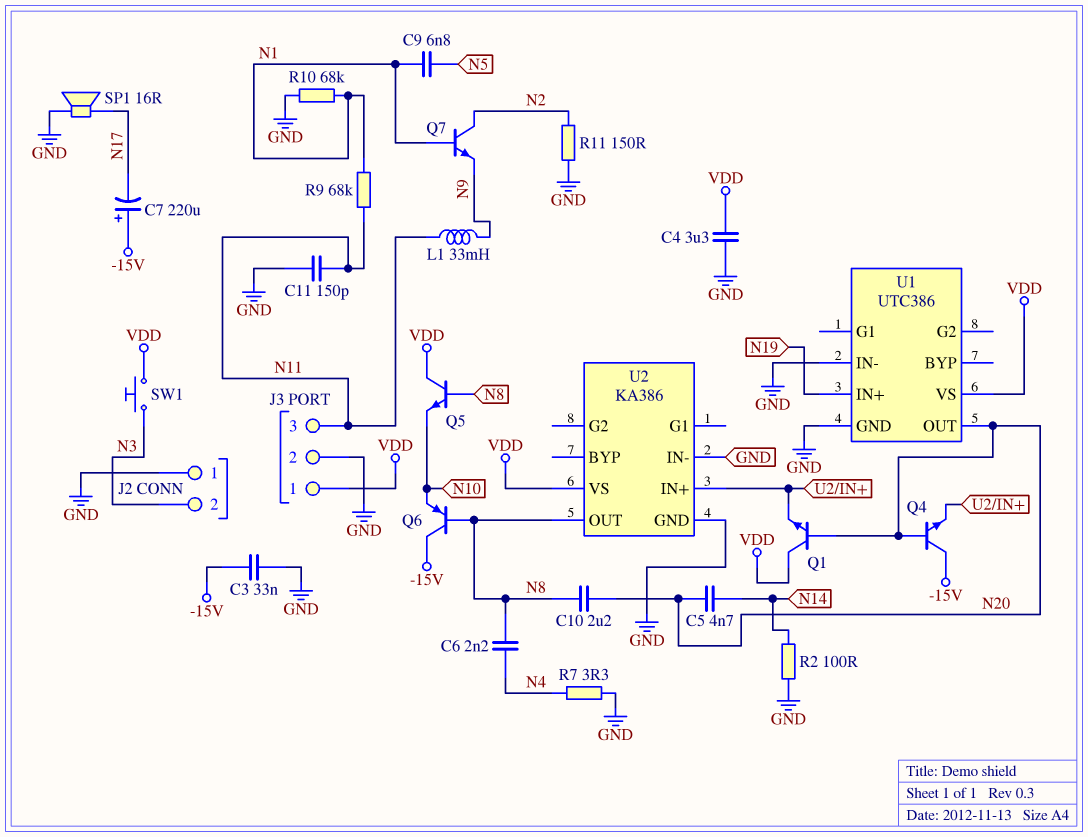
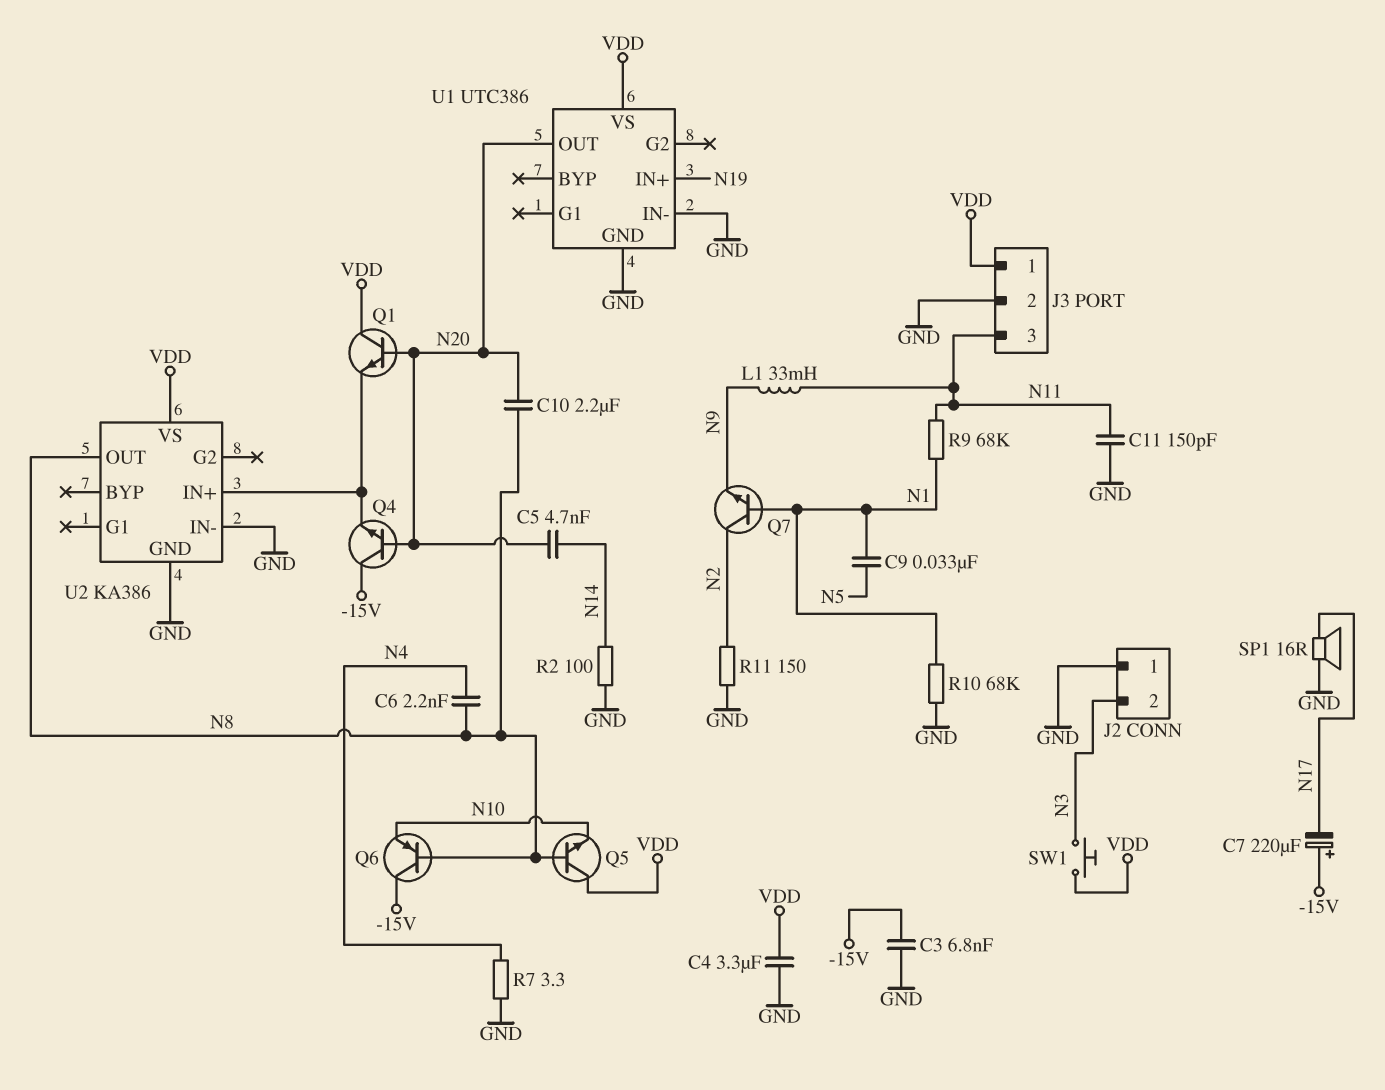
C3: 33nF (-15V, GND) -> 6.8nF (-15V, GND)
C9: 6.8nF (N1, N5) -> 33nF (N1, N5)

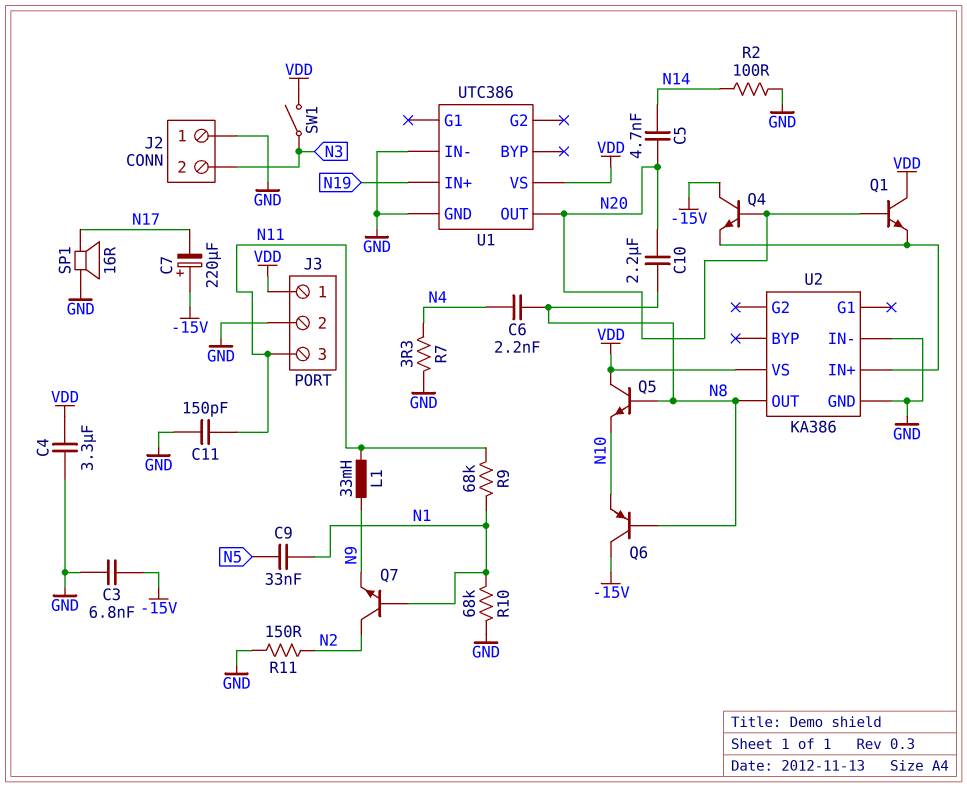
SW1: button (N3, VDD) -> switch (N3, VDD)

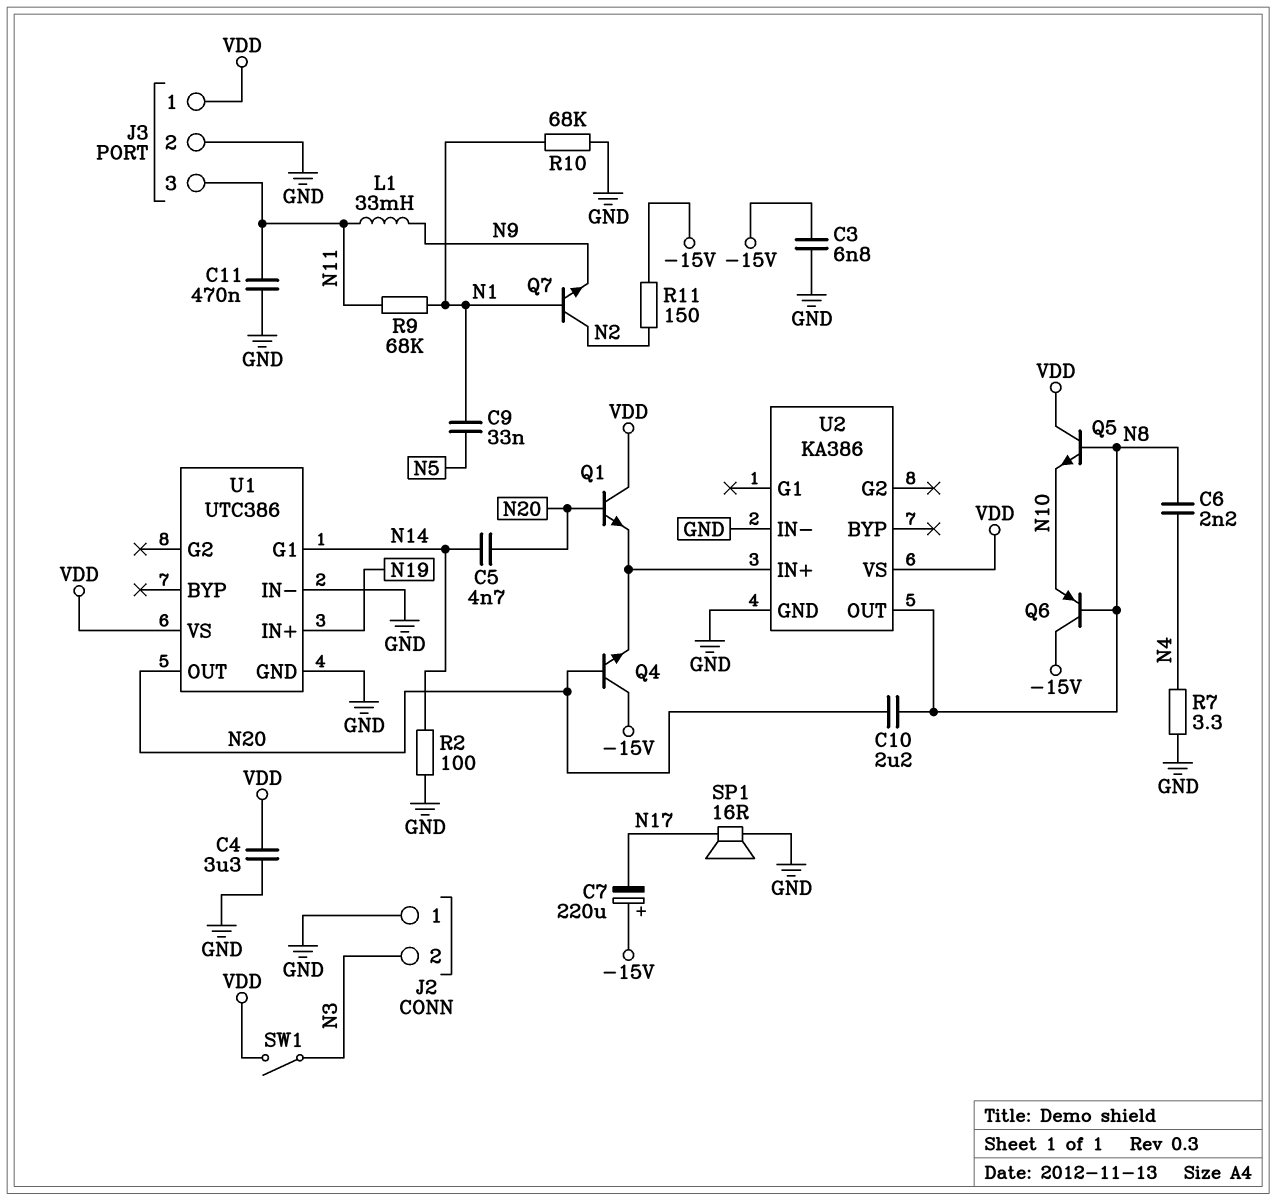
C11: 150pF (GND, N11) -> 470nF (GND, N11)
R11: 150 (GND, N2) -> 150 (-15V, N2)
U1 pin G1: none -> N14

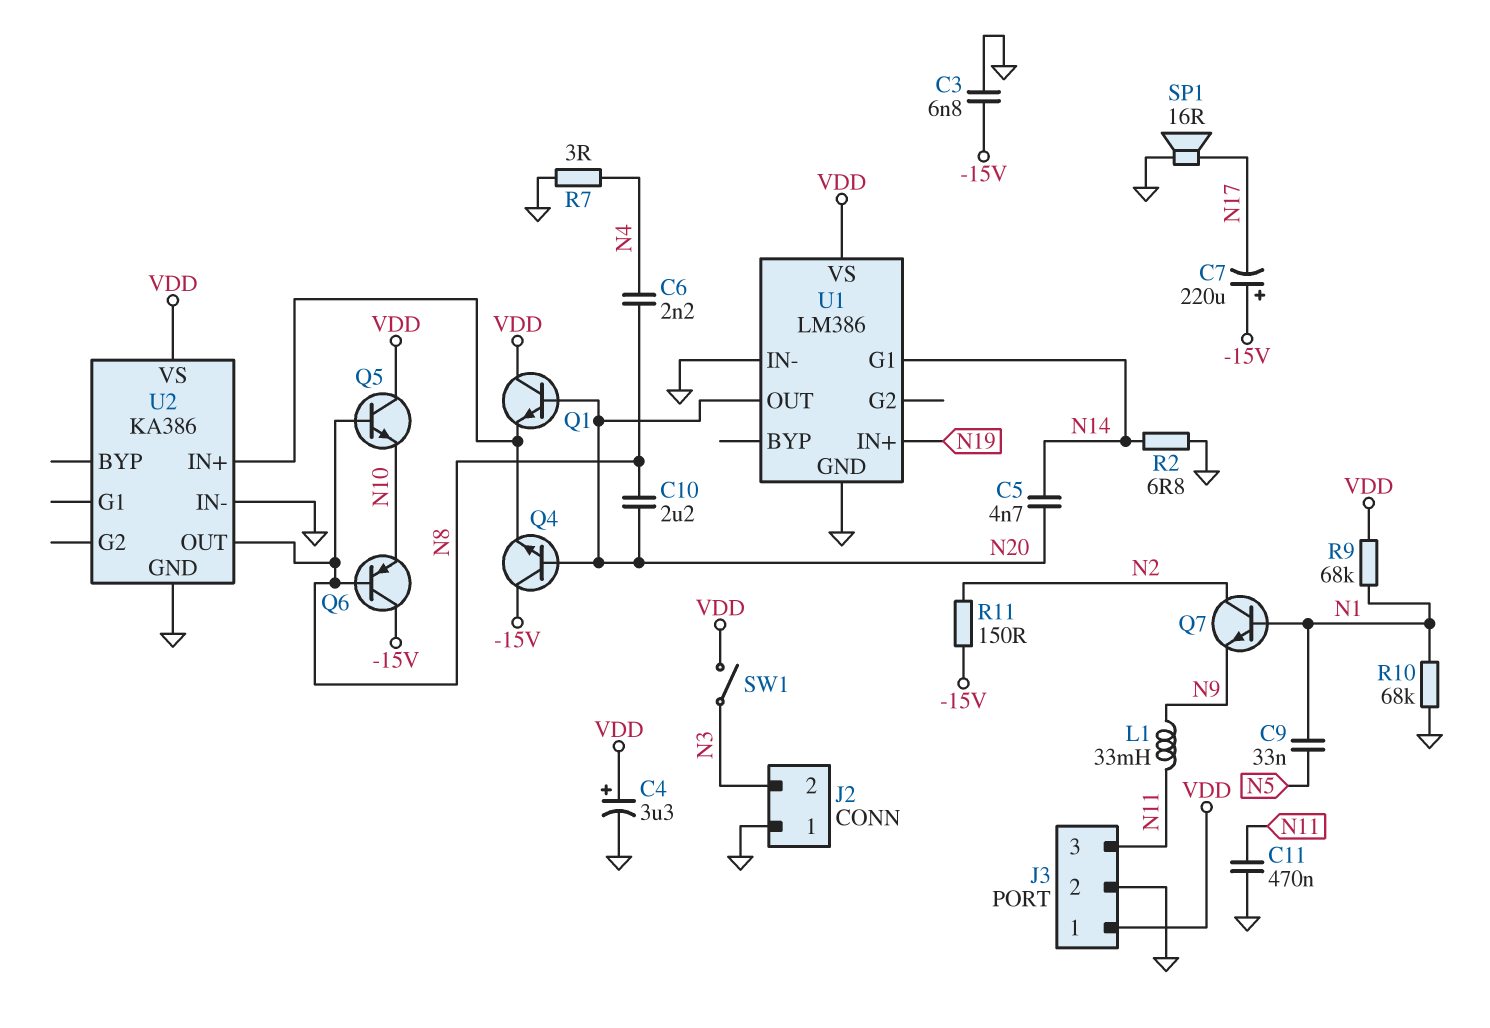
C4: 3.3uF (GND, VDD) -> 3.3uF (plus VDD, minus GND)
R2: 100 (GND, N14) -> 6.8 (GND, N14)
R7: 3.3 (GND, N4) -> 3 (GND, N4)
R9: 68k (N1, N11) -> 68k (N1, VDD)
U1: UTC386 -> LM386

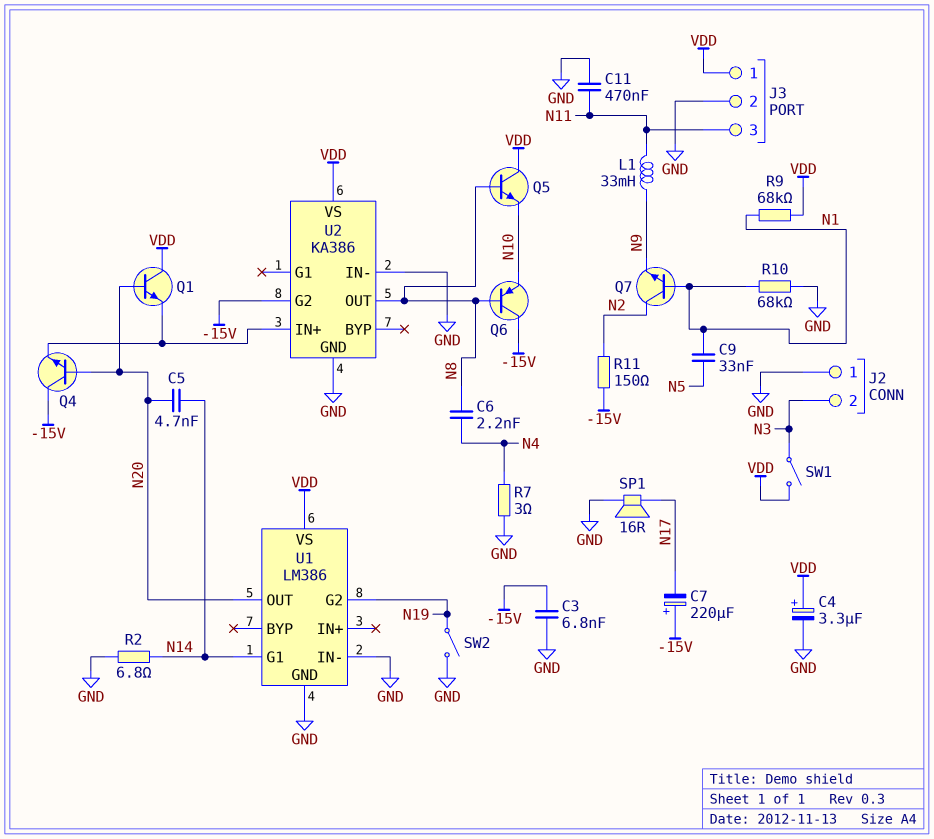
C10: 2.2uF (N8, N20) -> none
SW2: none -> switch (GND, N19)
U1 pin G2: none -> N19
U1 pin IN+: N19 -> none
U2 pin G2: none -> -15V

